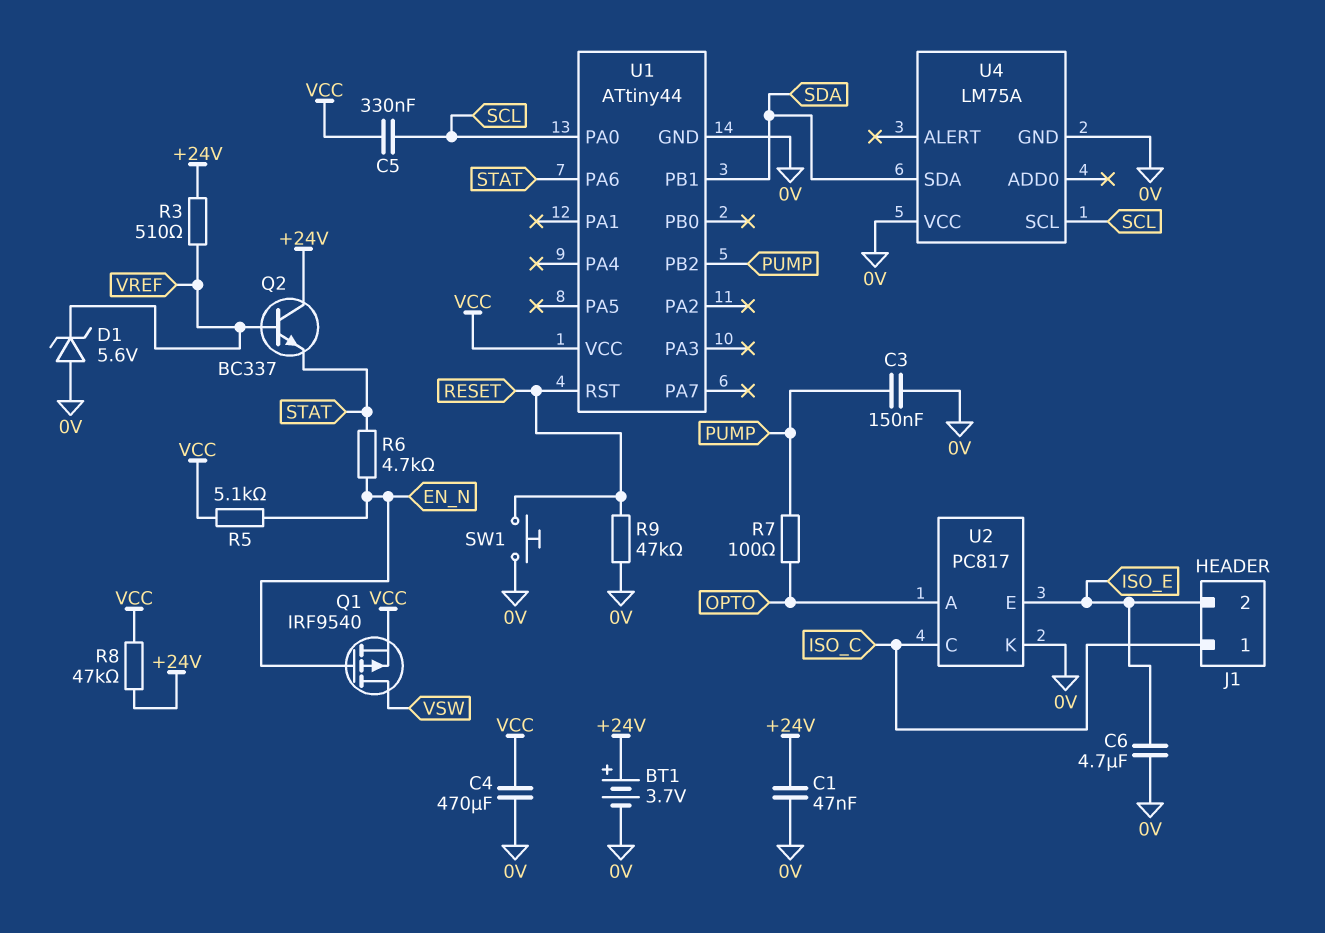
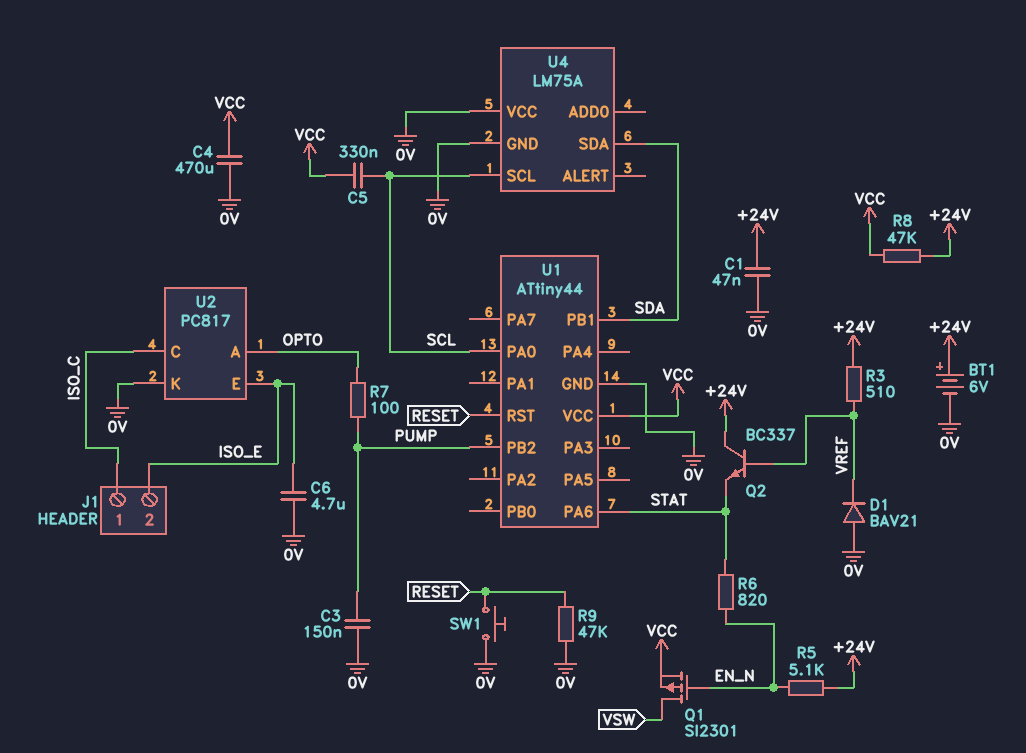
BT1: 3.7V (plus +24V, minus 0V) -> 6V (plus +24V, minus 0V)
D1: zener 5.6V (A 0V, K VREF) -> diode BAV21 (A 0V, K VREF)
Q1: PMOS IRF9540 (G EN_N, D VSW, S VCC) -> PMOS SI2301 (G EN_N, D VSW, S VCC)
R5: 5.1k (EN_N, VCC) -> 5.1k (+24V, EN_N)
R6: 4.7k (EN_N, STAT) -> 820 (EN_N, STAT)

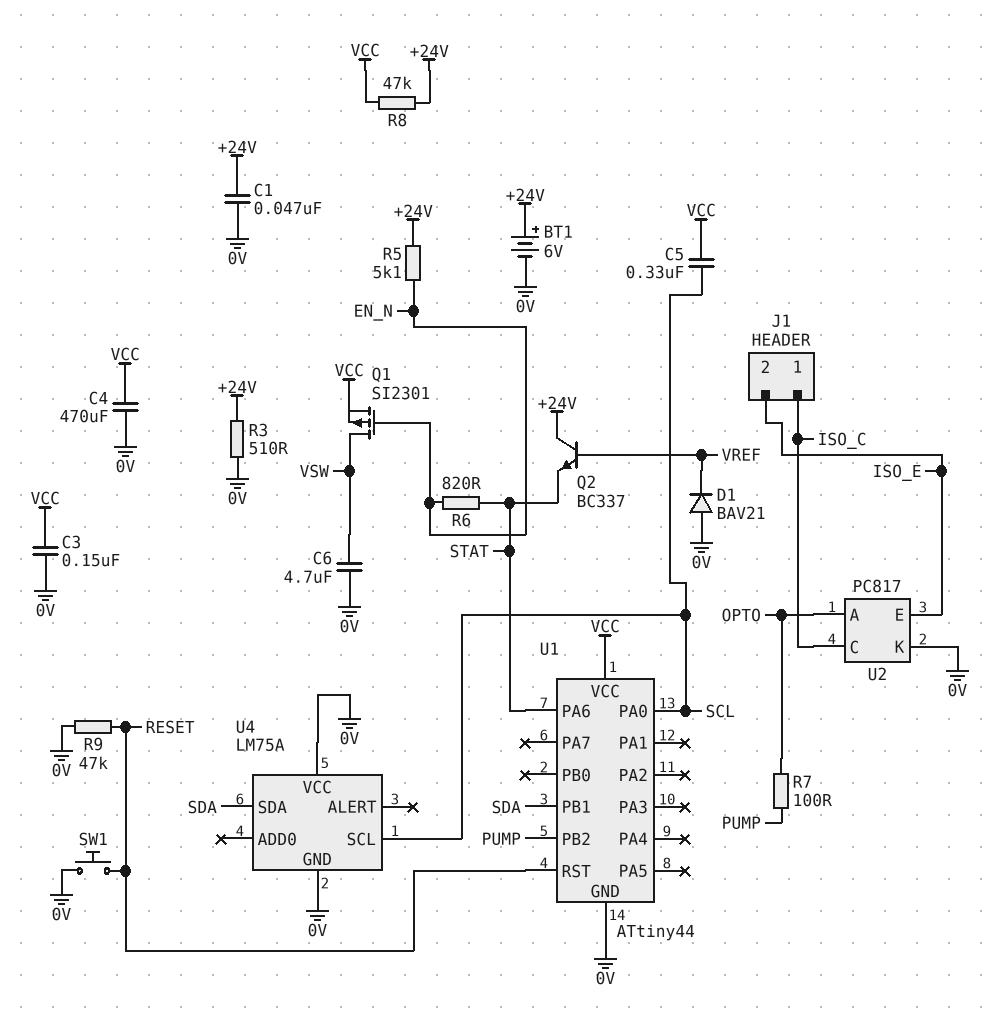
C3: 150nF (0V, PUMP) -> 150nF (0V, VCC)
C6: 4.7uF (0V, ISO_E) -> 4.7uF (0V, VSW)
R3: 510 (+24V, VREF) -> 510 (+24V, 0V)

